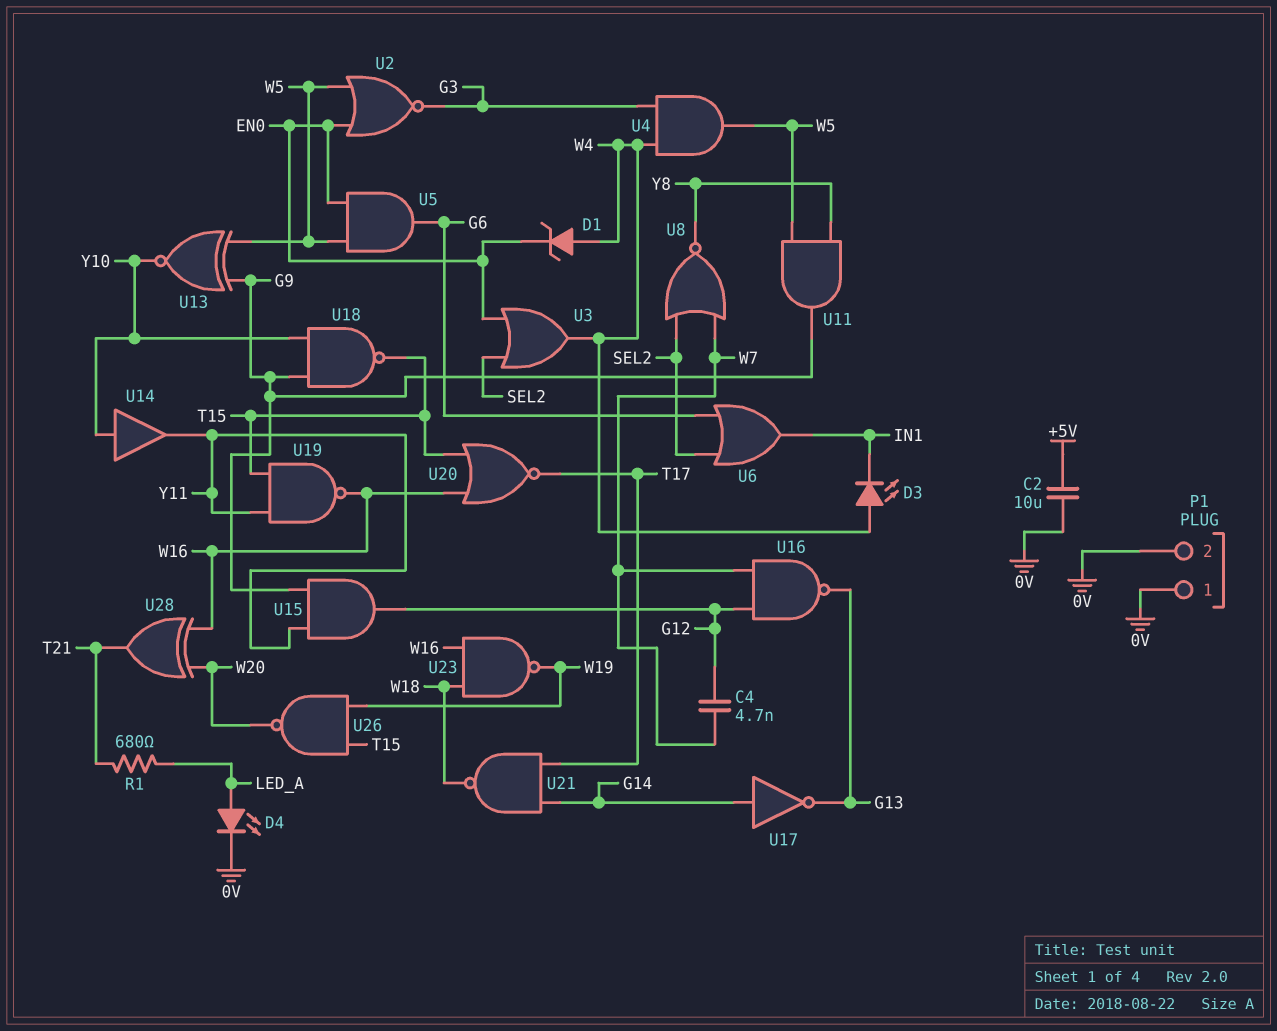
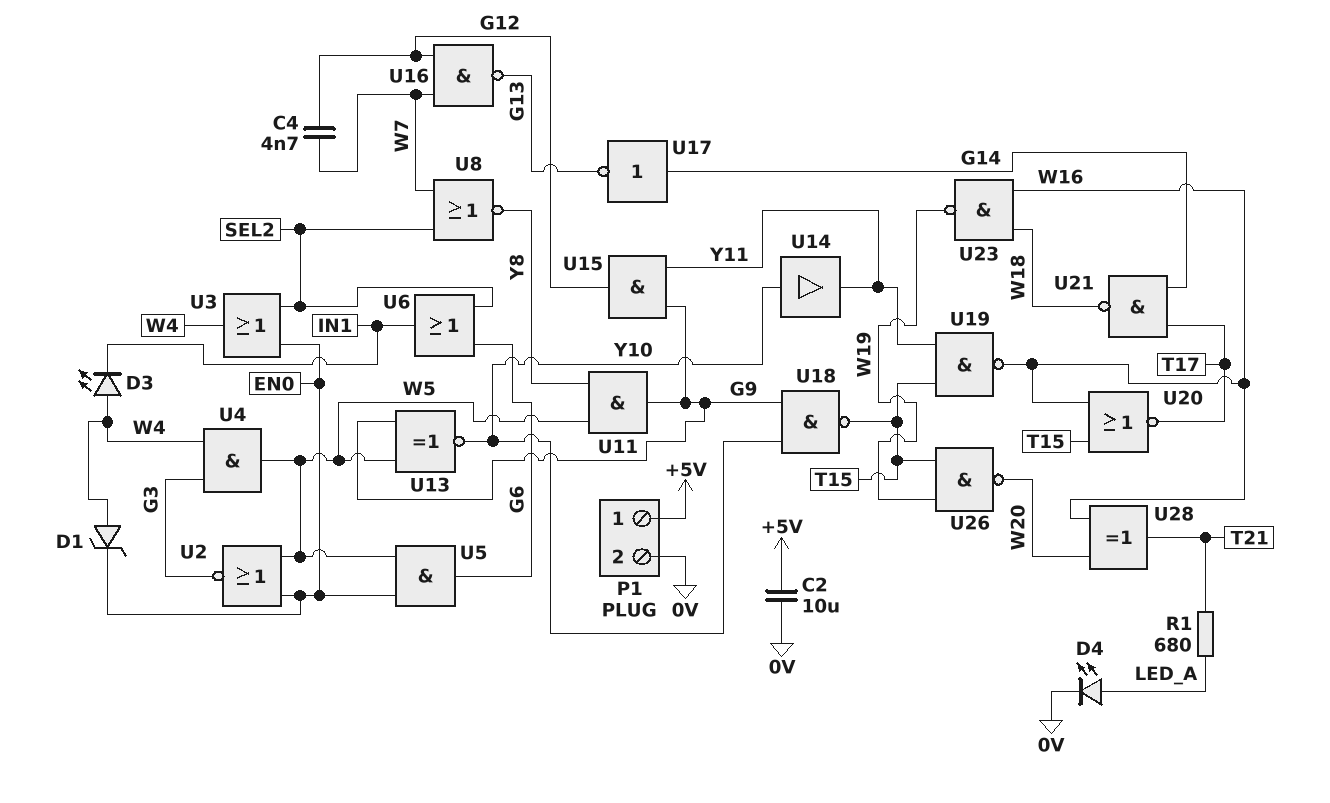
P1 pin 1: 0V -> +5V

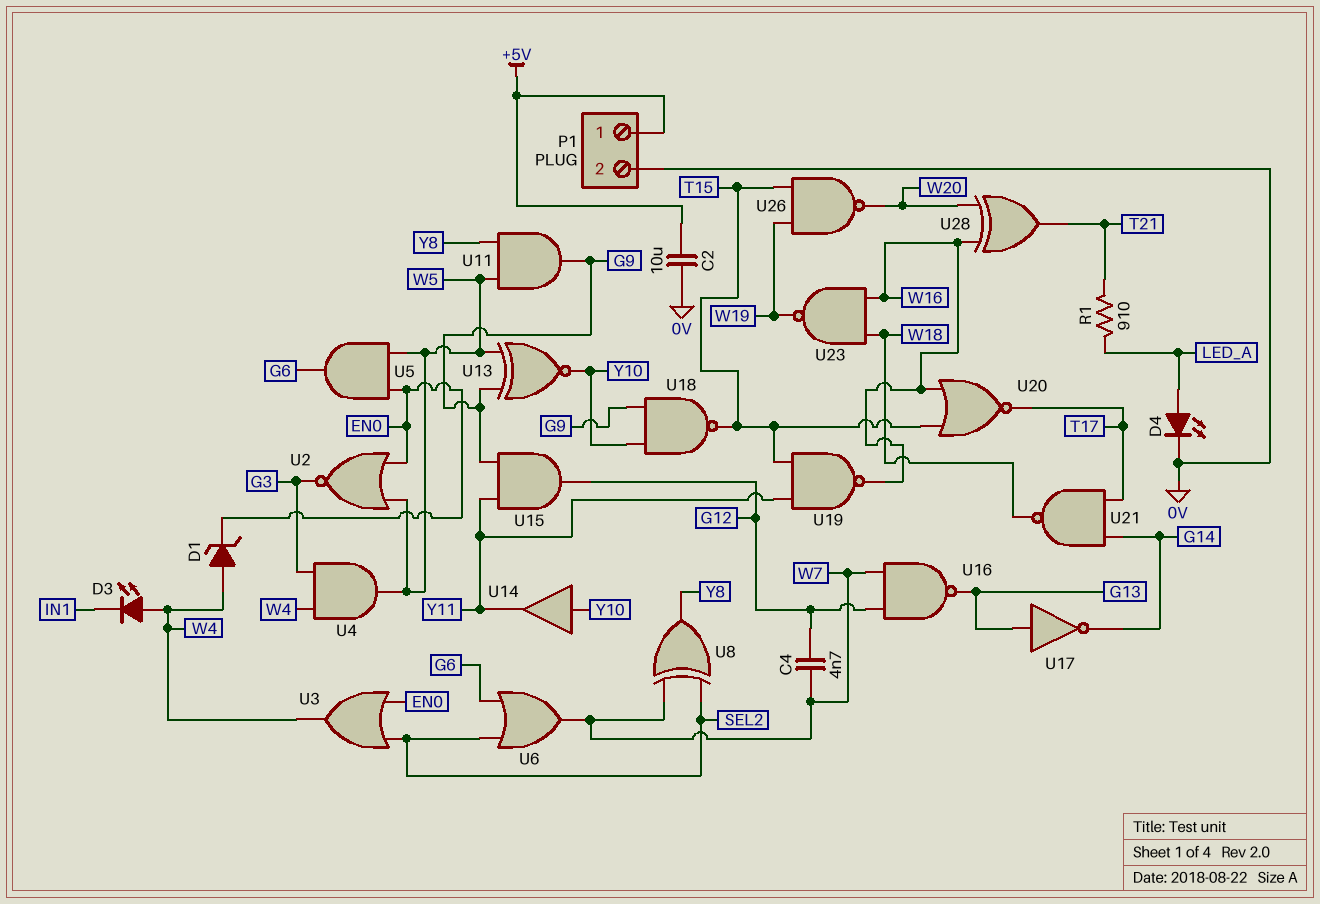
R1: 680 (LED_A, T21) -> 910 (LED_A, T21)
U6: OR (in G6, in SEL2, out IN1) -> OR (in G6, in SEL2, out W7)
U8: NOR (in SEL2, in W7, out Y8) -> XOR (in SEL2, in W7, out Y8)
U17: NOT (in G14, out G13) -> NOT (in G13, out G14)

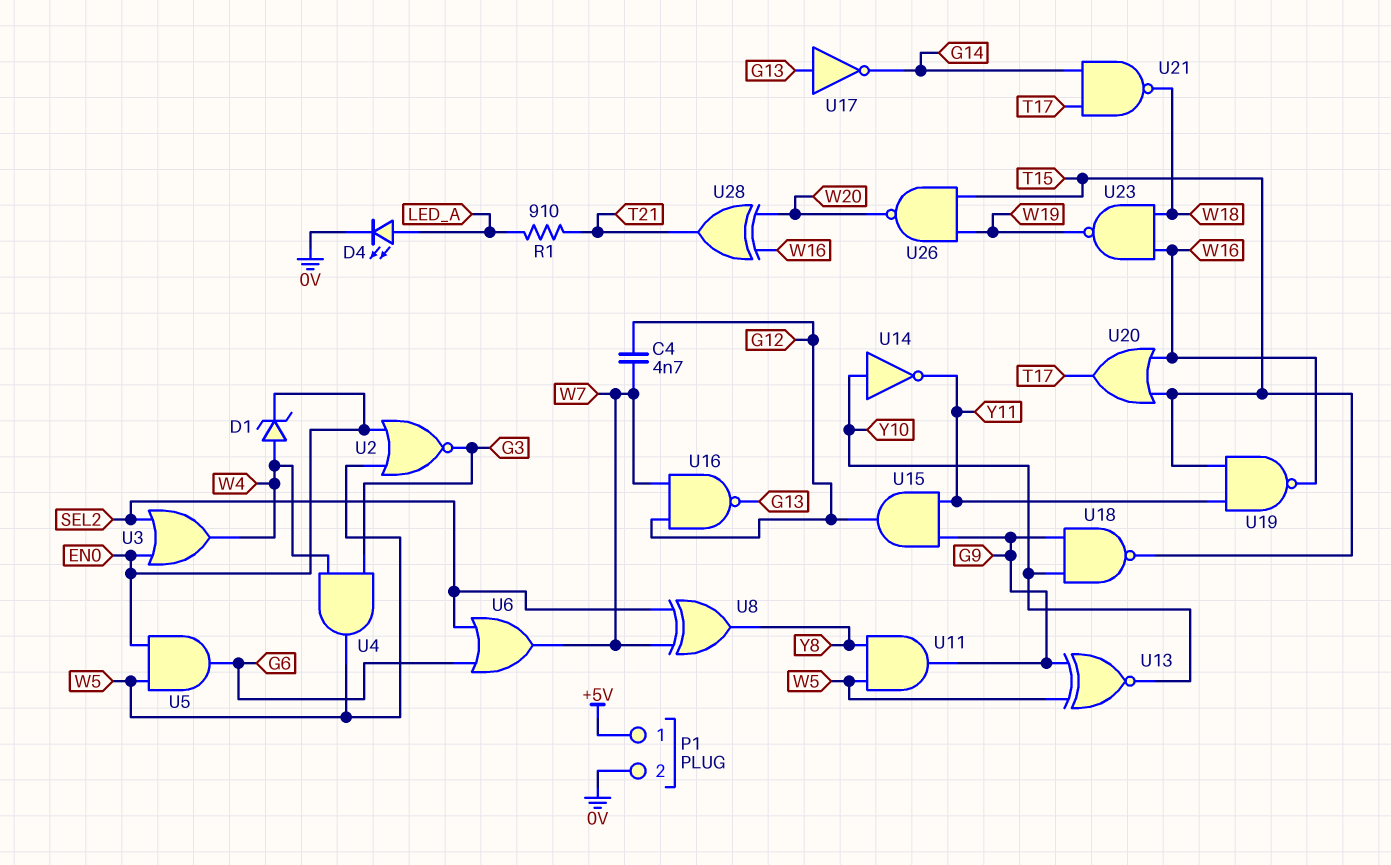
C2: 10uF (+5V, 0V) -> none
D3: LED (A W4, K IN1) -> none
U14: buffer (in Y10, out Y11) -> NOT (in Y10, out Y11)
U20: NOR (in T15, in W16, out T17) -> OR (in T15, in W16, out T17)

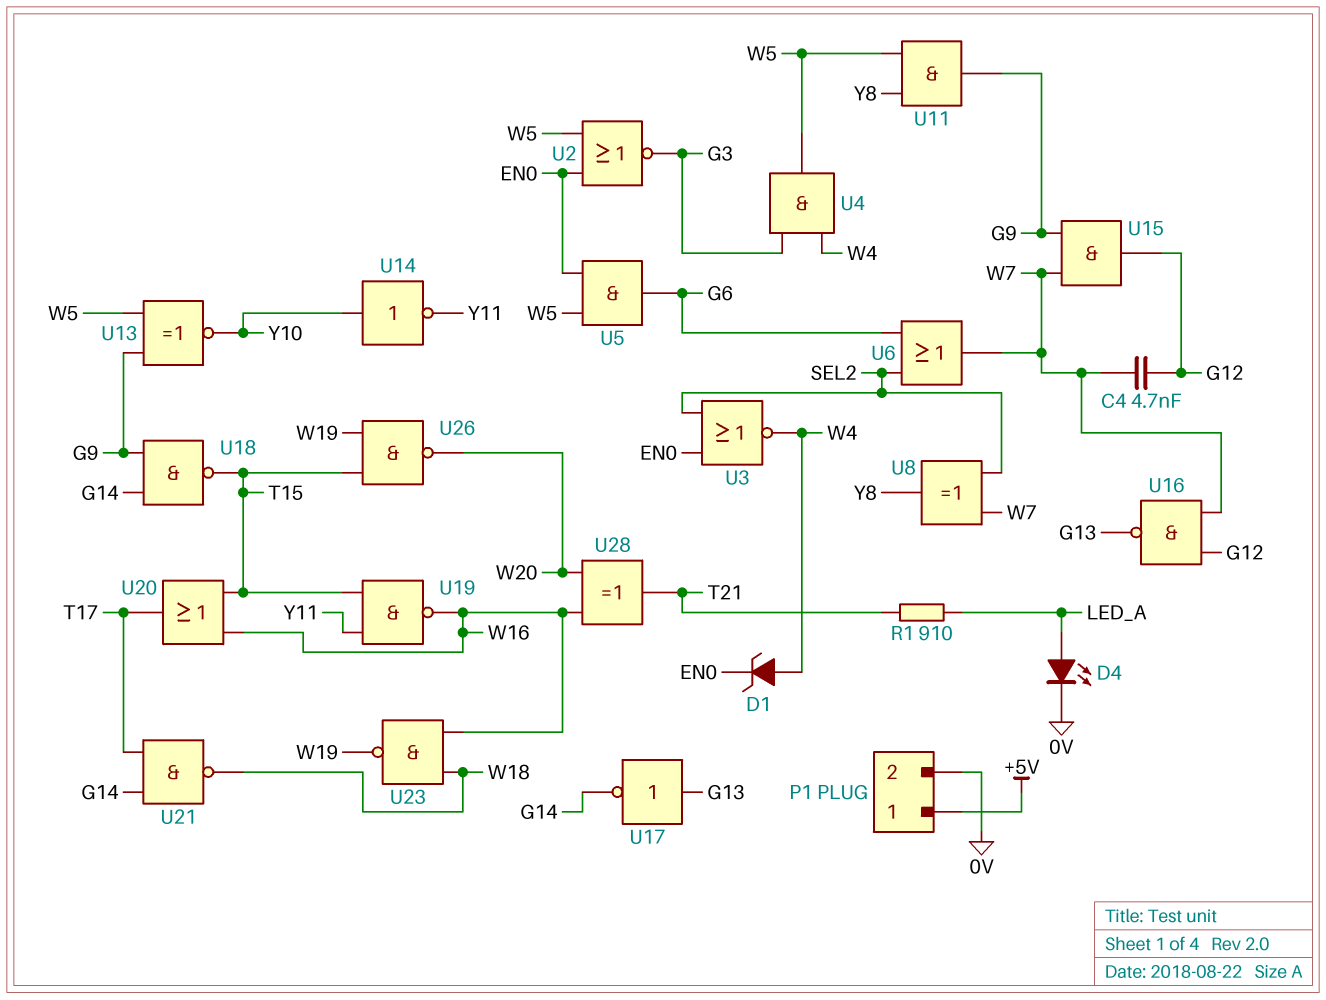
U3: OR (in EN0, in SEL2, out W4) -> NOR (in EN0, in SEL2, out W4)
U15: AND (in G9, in Y11, out G12) -> AND (in G9, in W7, out G12)
U18: NAND (in G9, in Y10, out T15) -> NAND (in G9, in G14, out T15)

